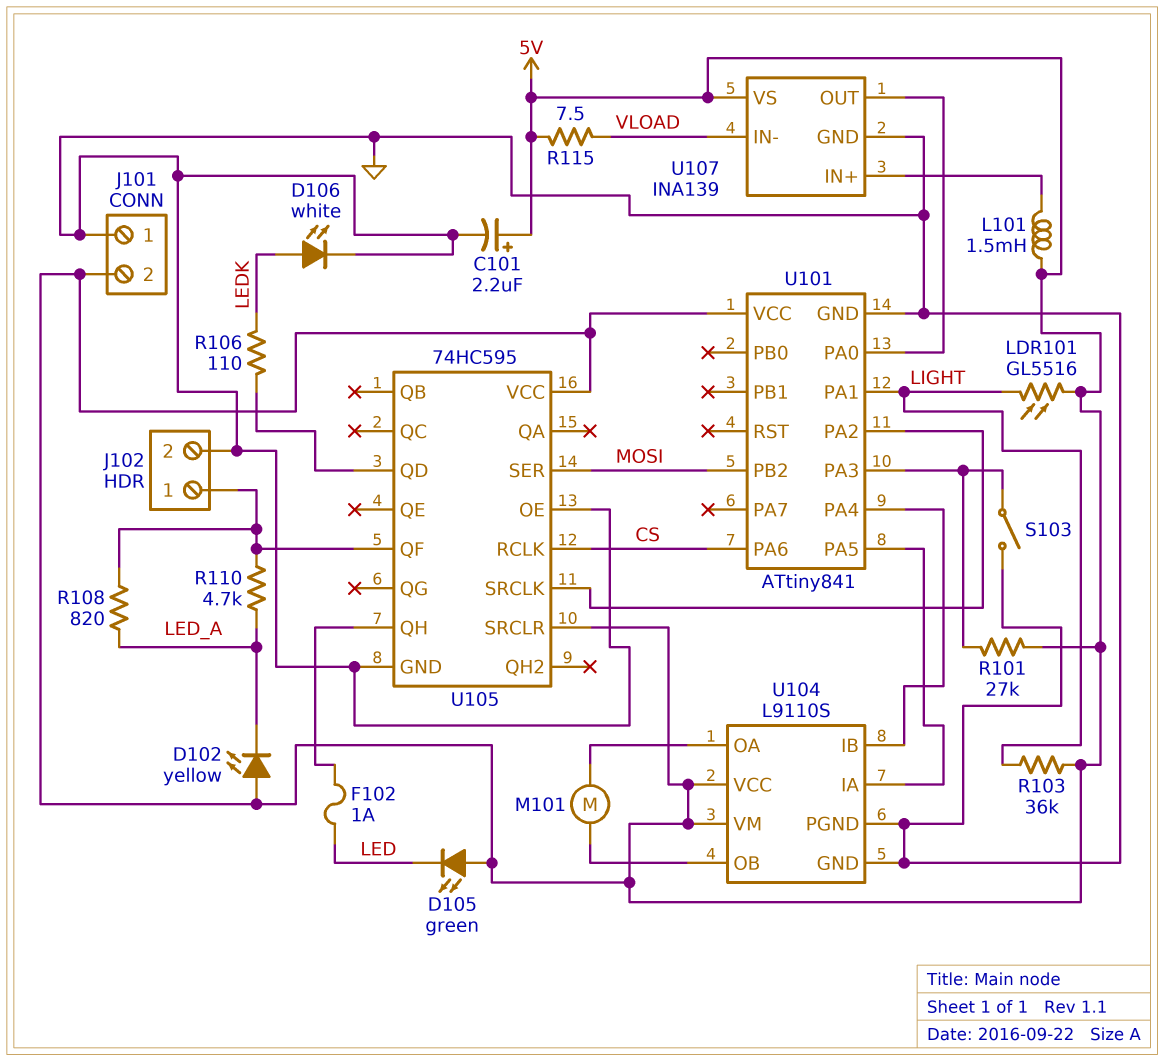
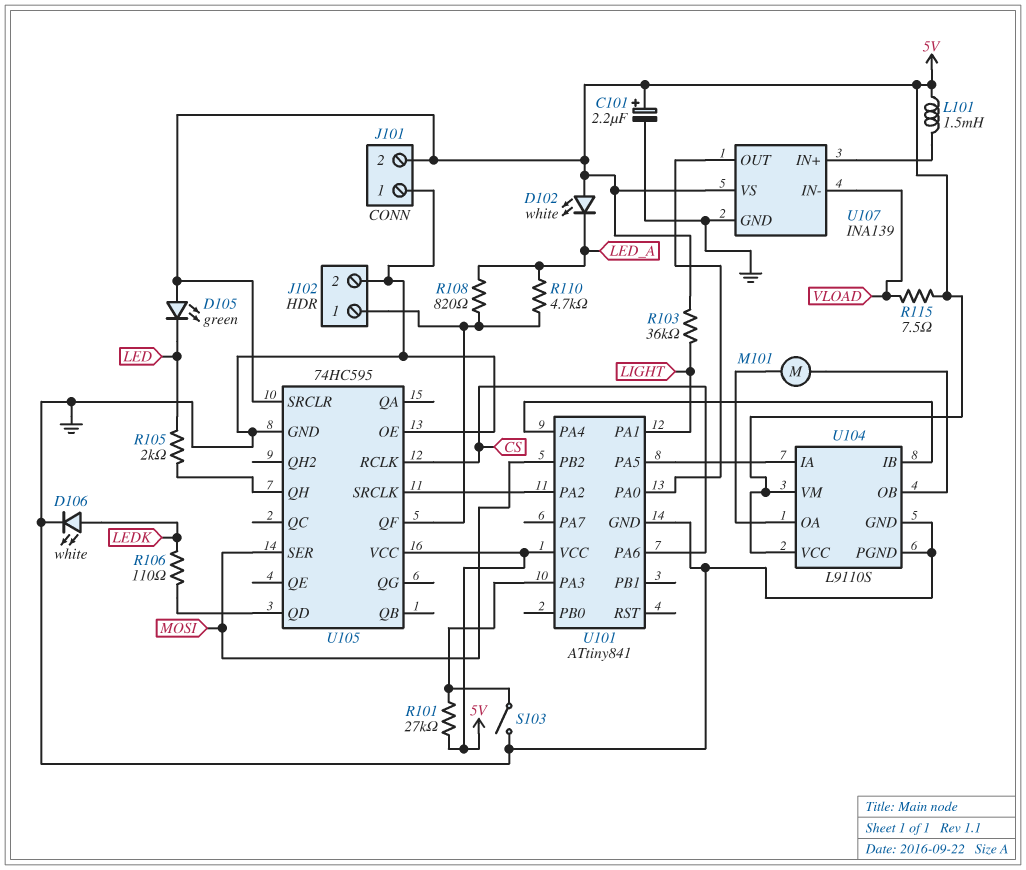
D102: LED yellow (A 5V, K LED_A) -> LED white (A 5V, K LED_A)
F102: 1A (LED, U105/QH) -> none
LDR101: GL5516 (5V, LIGHT) -> none
R105: none -> 2k (LED, U105/QH)

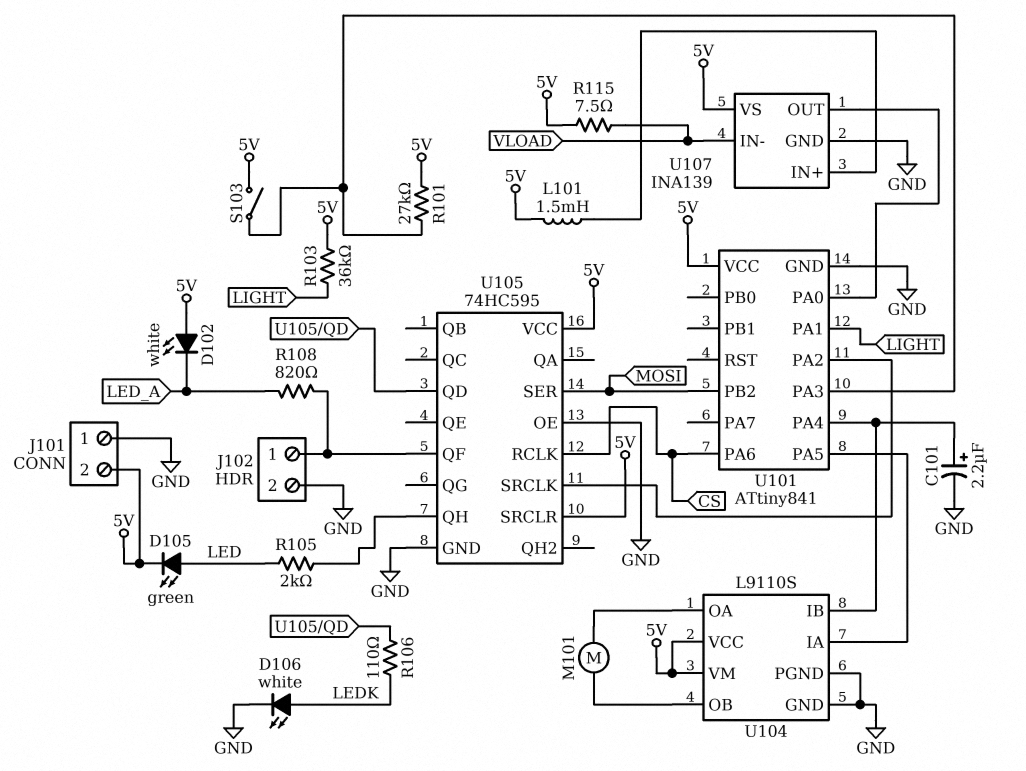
C101: 2.2uF (plus 5V, minus GND) -> 2.2uF (plus U101/PA4, minus GND)
D105: LED green (A 5V, K LED) -> LED green (A LED, K 5V)
R110: 4.7k (J102/1, LED_A) -> none
S103: switch (GND, U101/PA3) -> switch (5V, U101/PA3)

